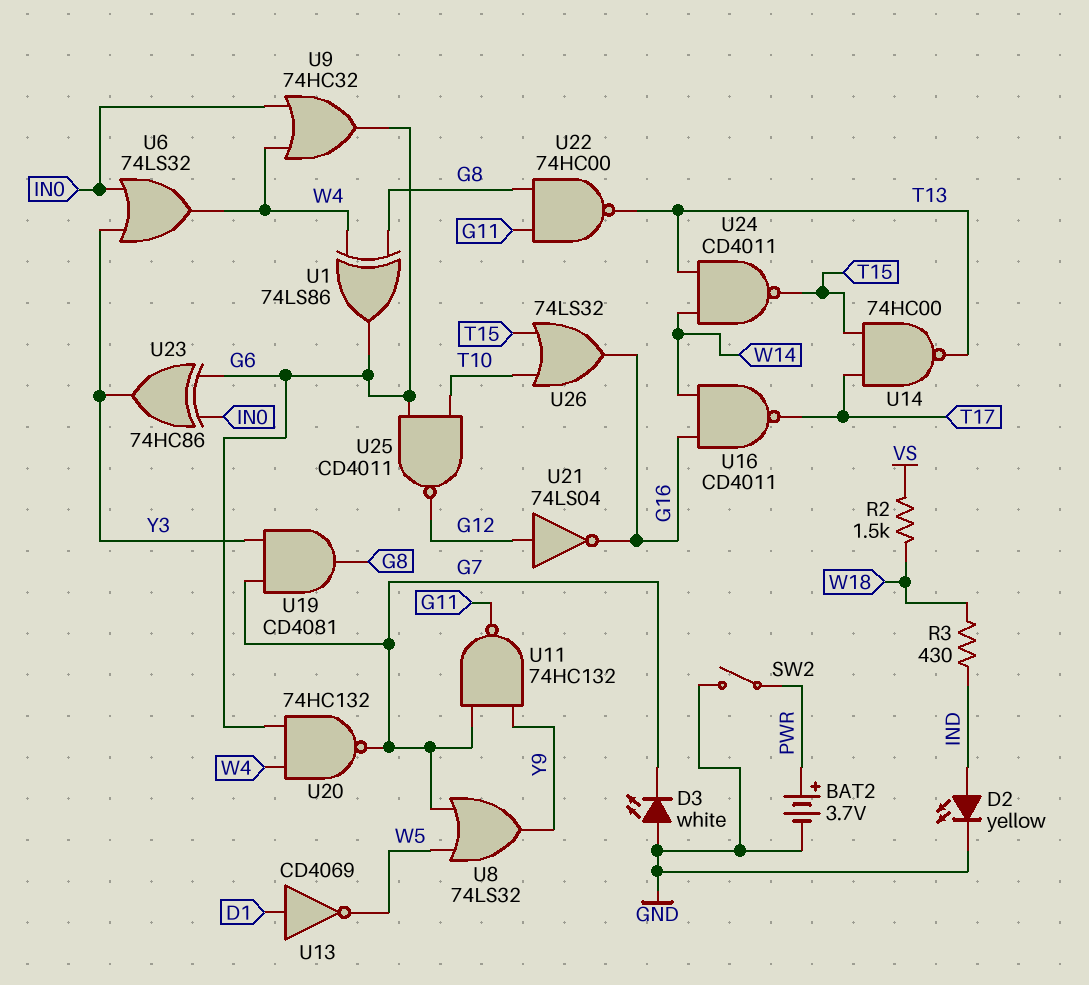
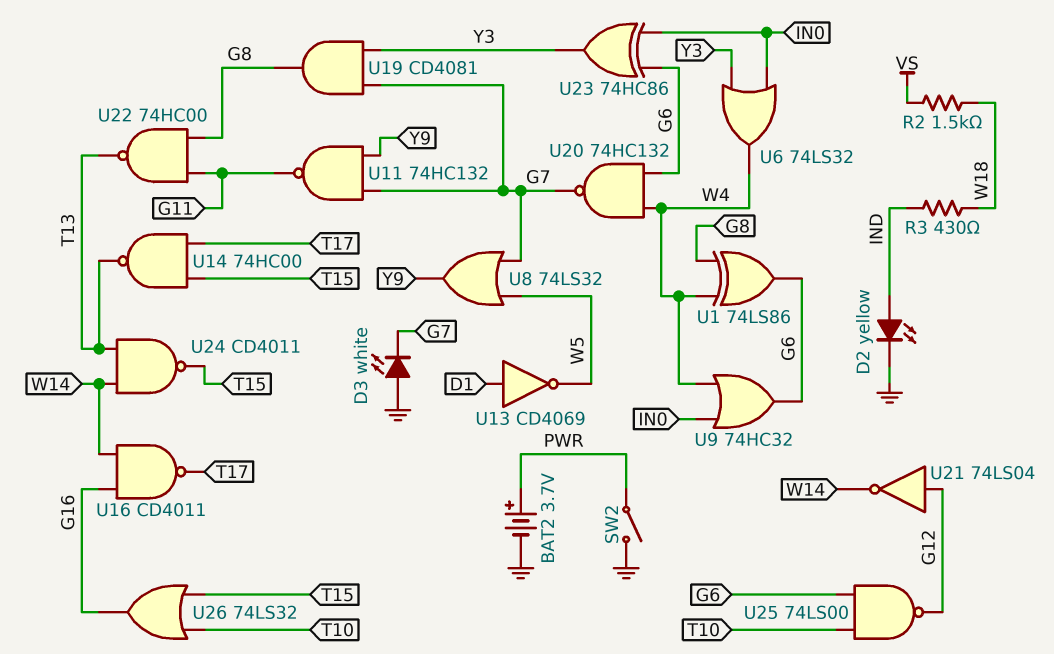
U21: NOT 74LS04 (in G12, out G16) -> NOT 74LS04 (in G12, out W14)
U25: NAND CD4011 (in G6, in T10, out G12) -> NAND 74LS00 (in G6, in T10, out G12)

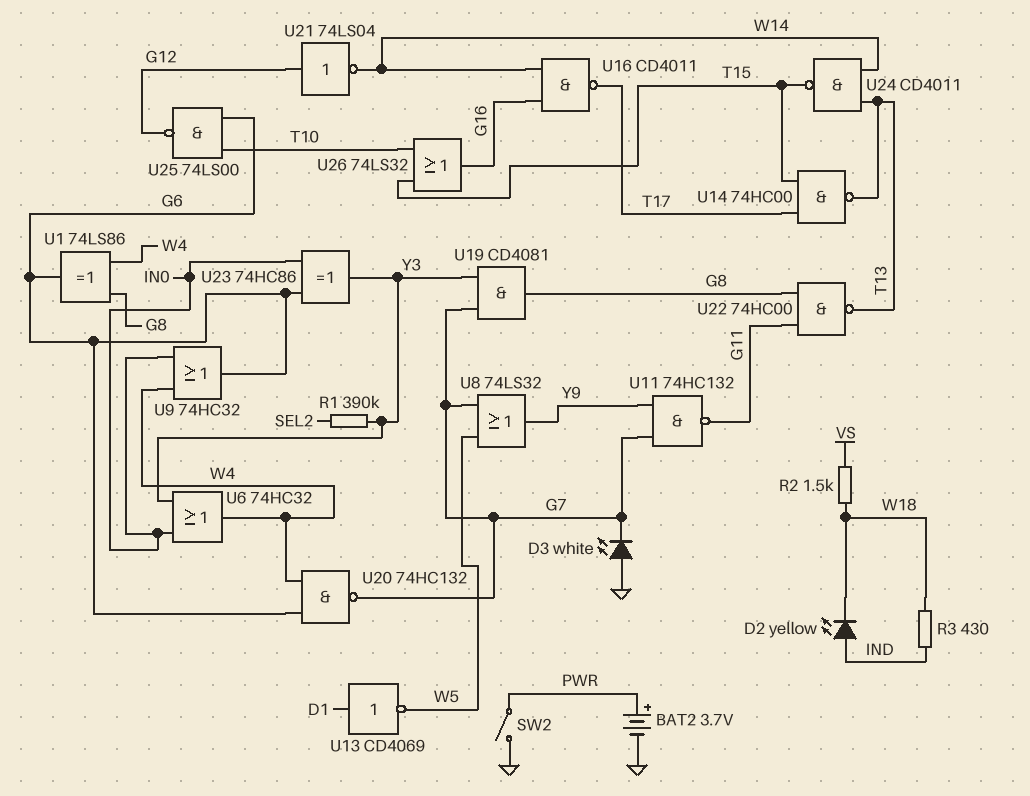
D2: LED yellow (A IND, K GND) -> LED yellow (A IND, K W18)
R1: none -> 390k (SEL2, Y3)
U6: OR 74LS32 (in IN0, in Y3, out W4) -> OR 74HC32 (in IN0, in Y3, out W4)

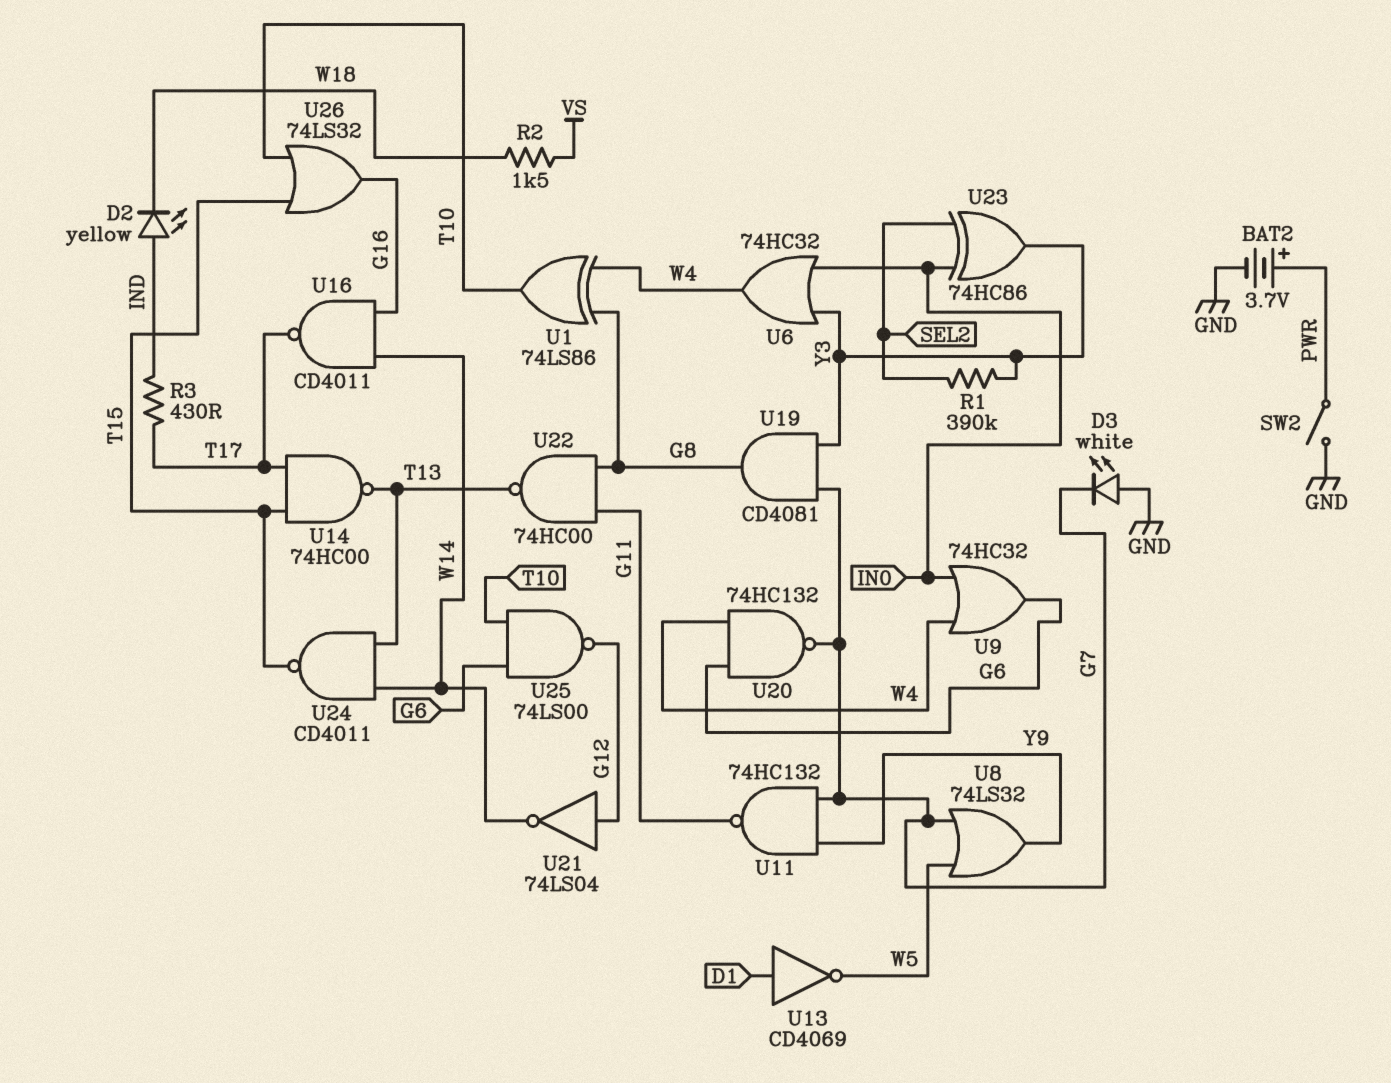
R3: 430 (IND, W18) -> 430 (IND, T17)
U1: XOR 74LS86 (in G8, in W4, out G6) -> XOR 74LS86 (in G8, in W4, out T10)
U23: XOR 74HC86 (in G6, in IN0, out Y3) -> XOR 74HC86 (in IN0, in SEL2, out Y3)

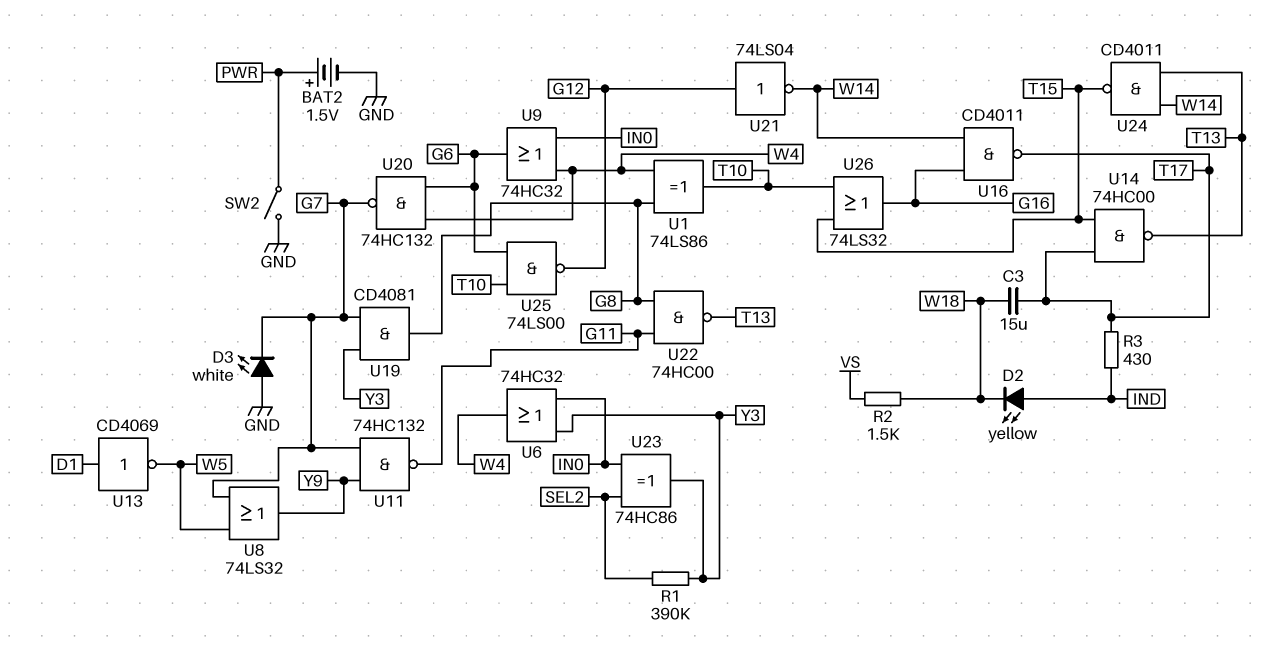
BAT2: 3.7V (plus PWR, minus GND) -> 1.5V (plus PWR, minus GND)
C3: none -> 15uF (T17, W18)

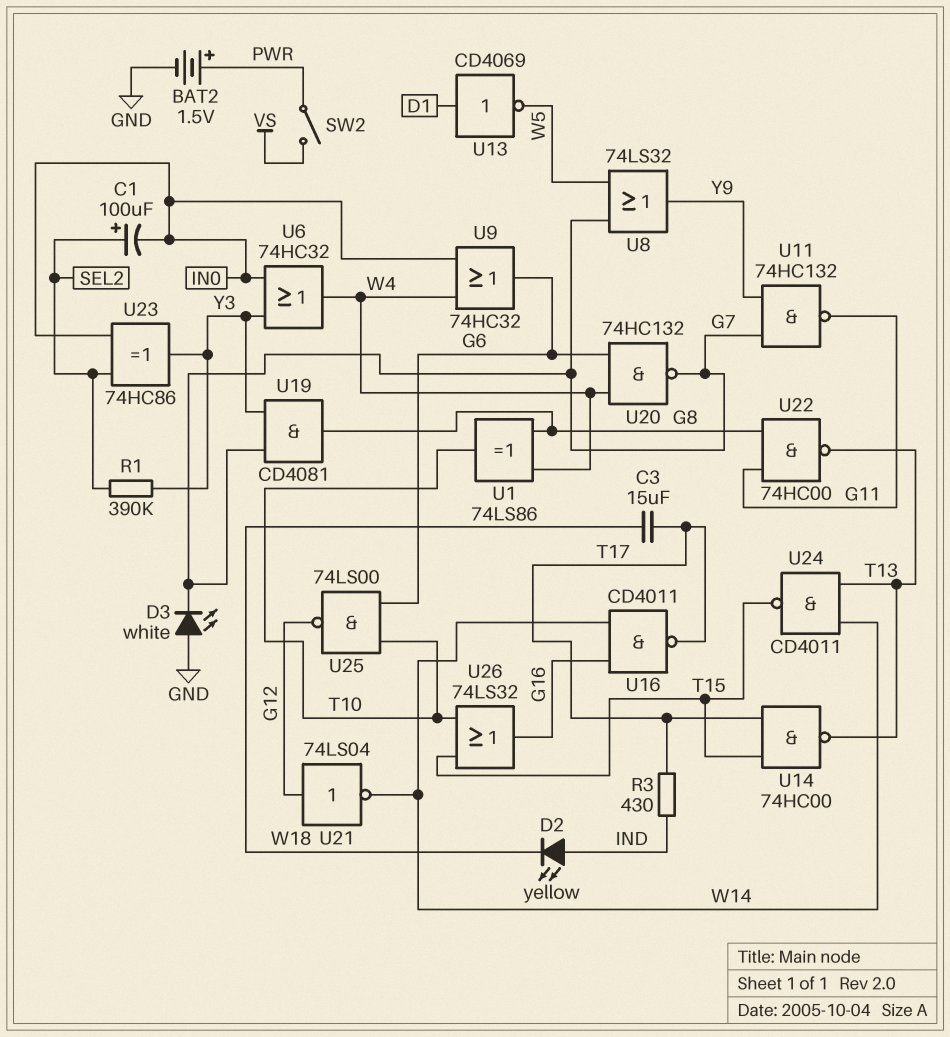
C1: none -> 100uF (plus SEL2, minus IN0)
R2: 1.5k (VS, W18) -> none
SW2: switch (GND, PWR) -> switch (PWR, VS)

